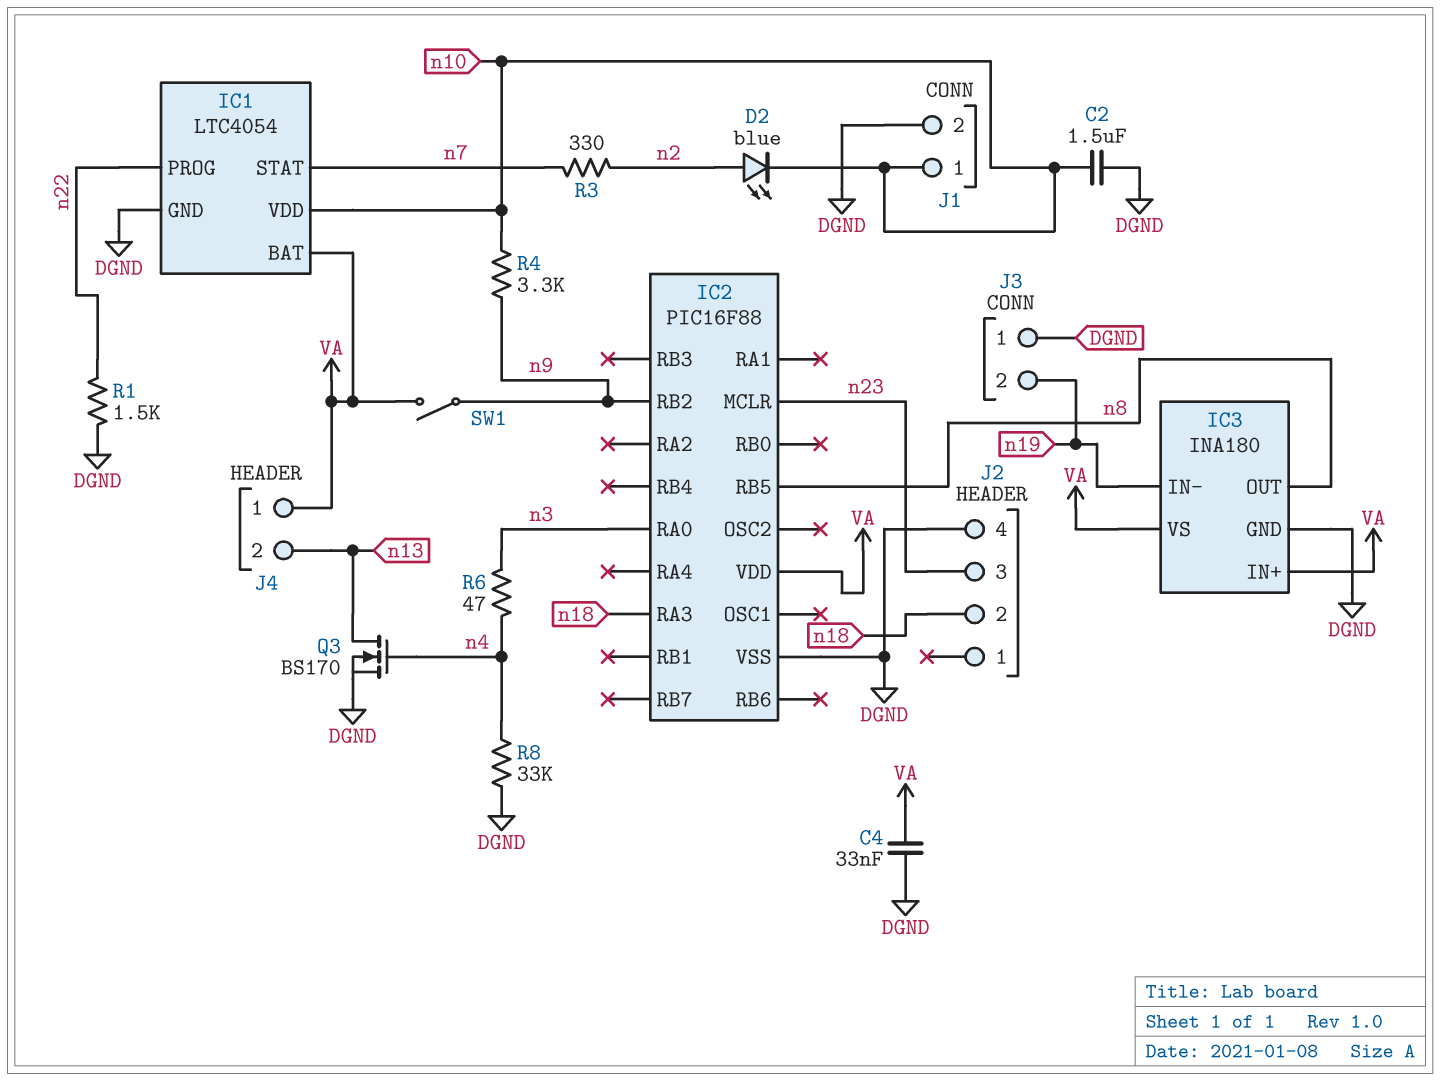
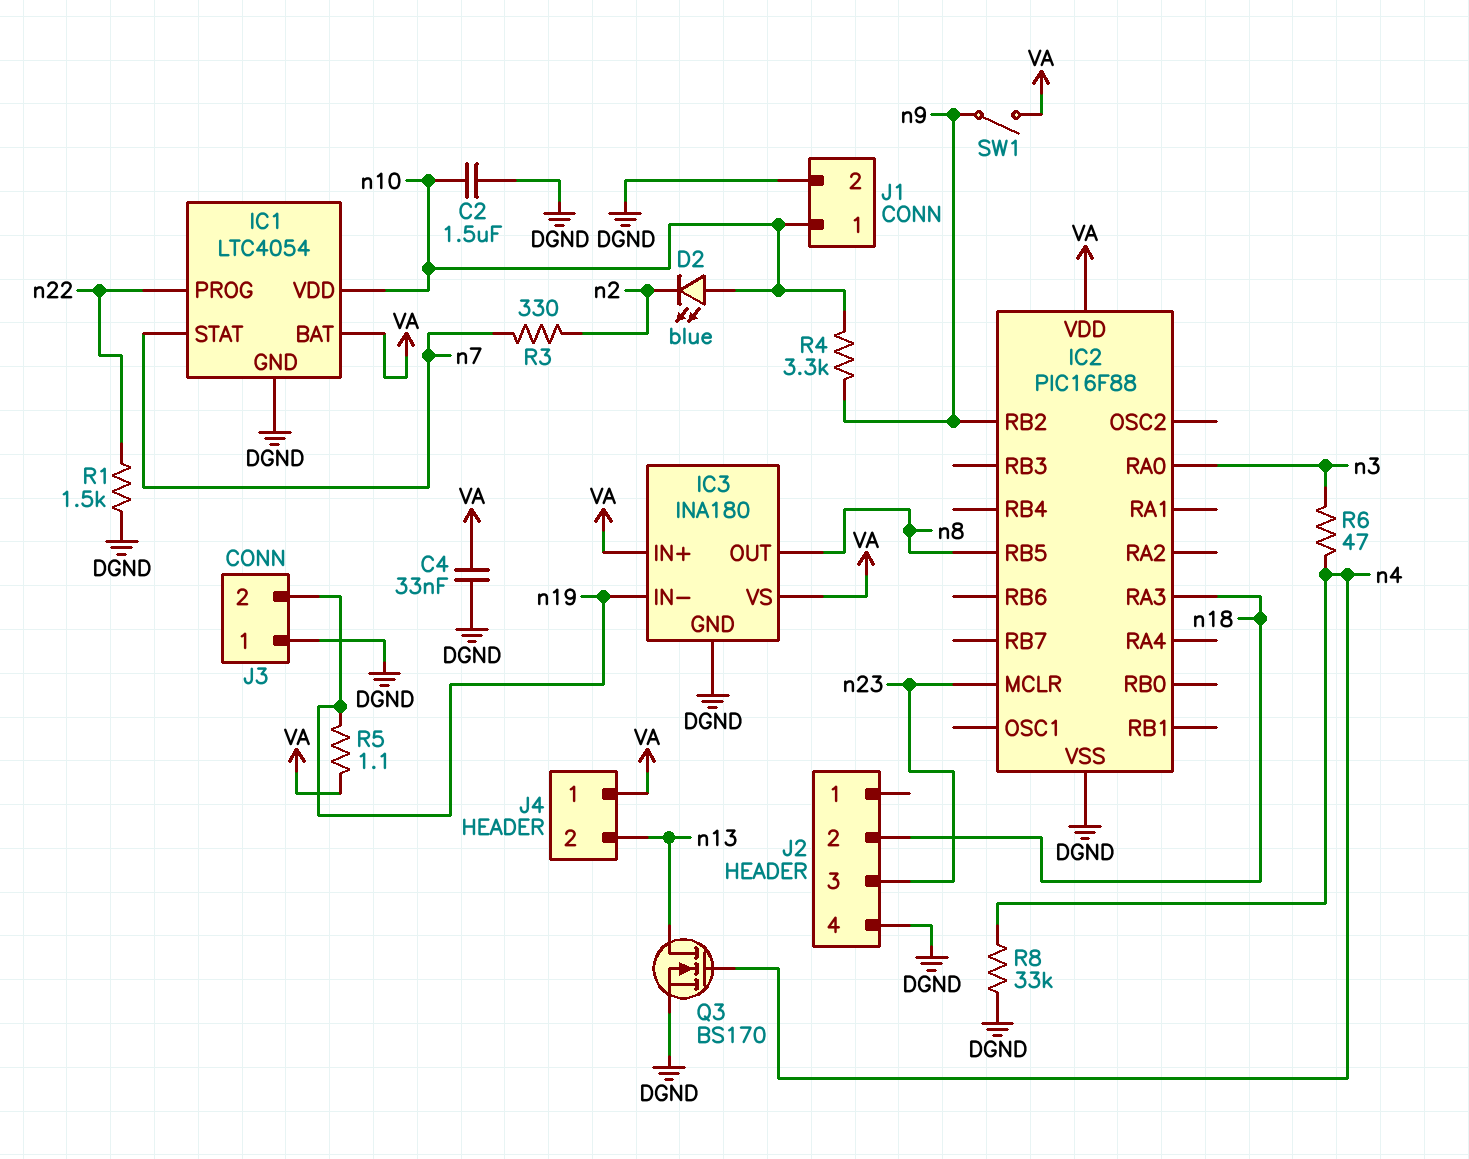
D2: LED blue (A n2, K n10) -> LED blue (A n10, K n2)
R5: none -> 1.1 (VA, n19)

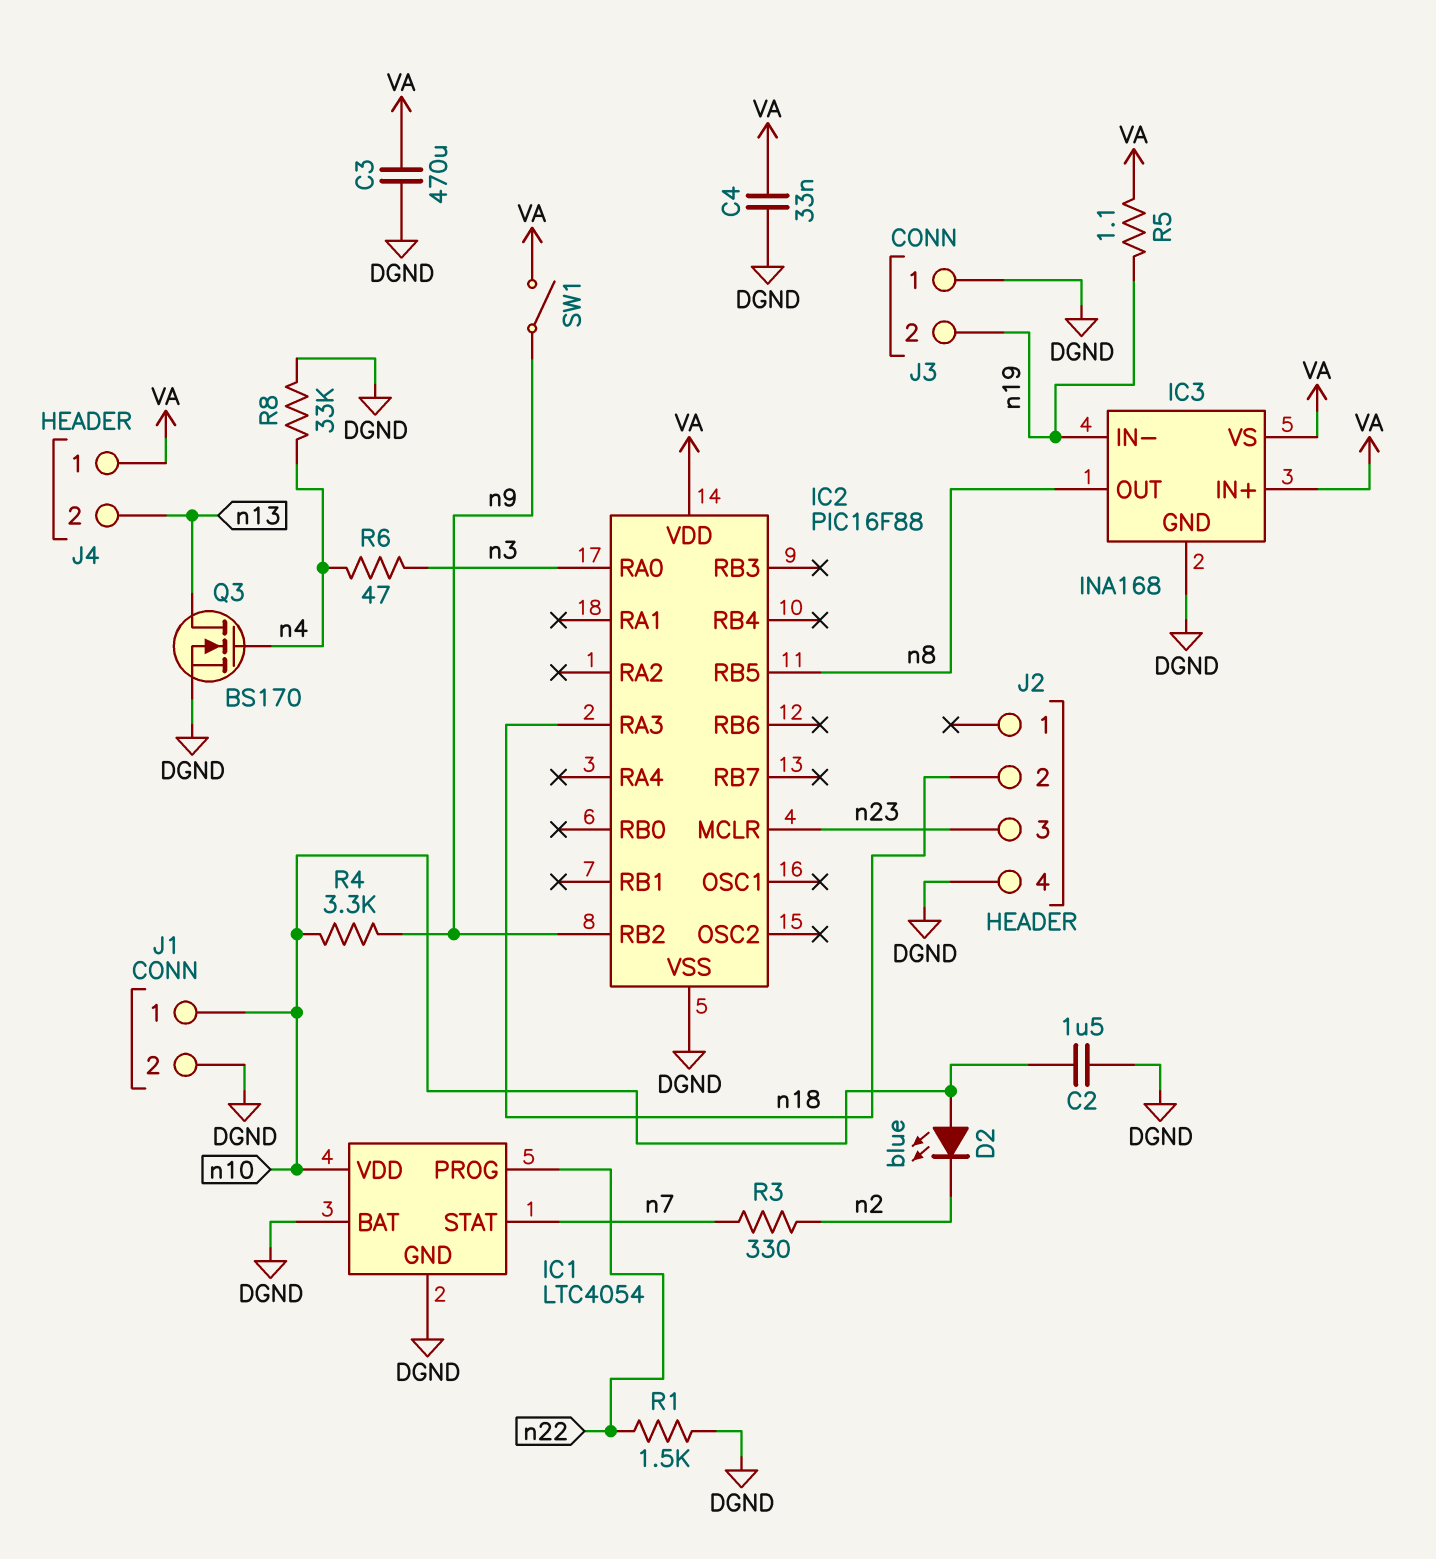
C3: none -> 470uF (DGND, VA)
IC1 pin BAT: VA -> DGND
IC3: INA180 -> INA168

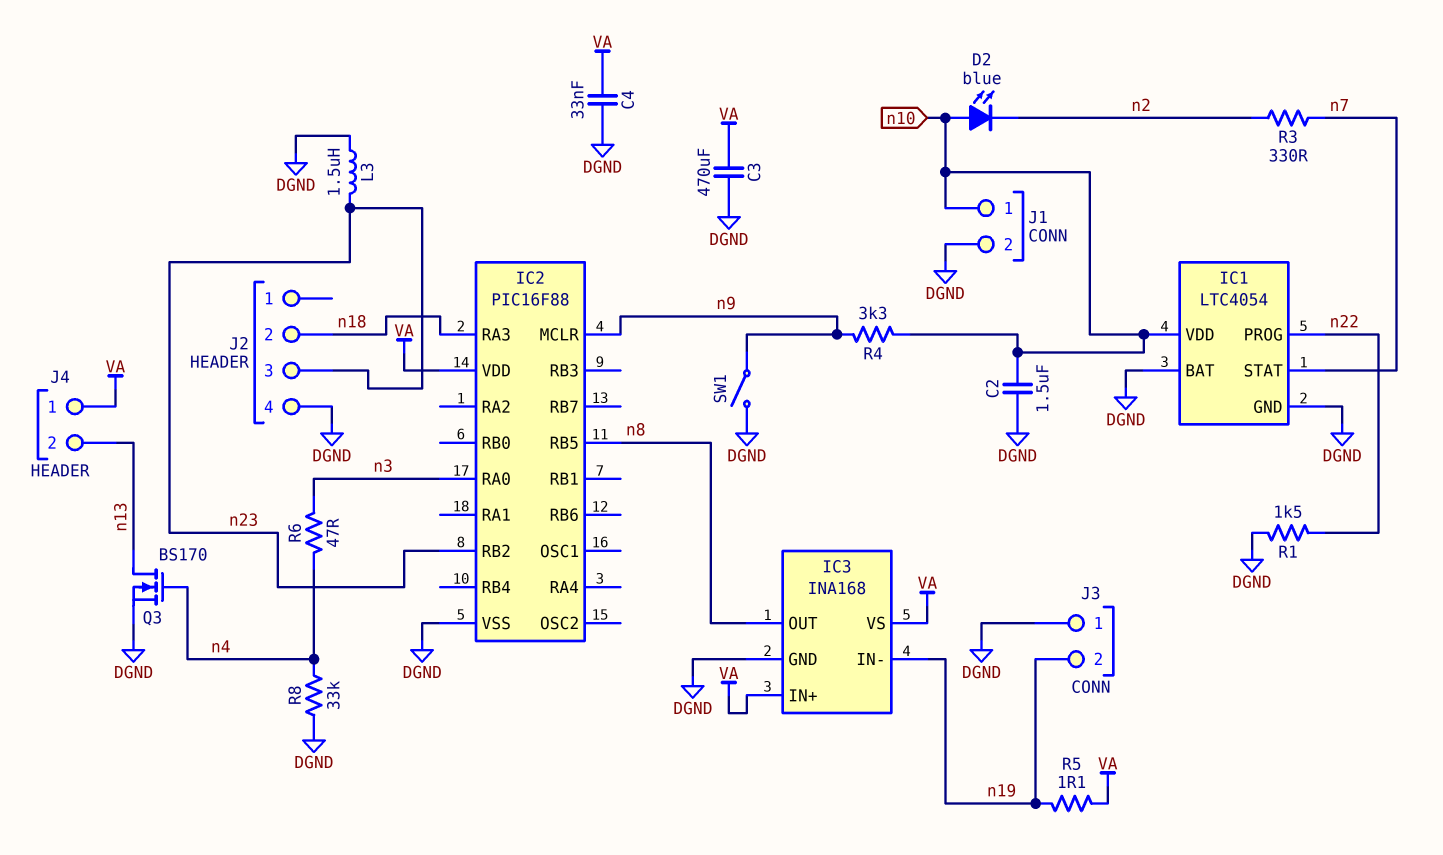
IC2 pin MCLR: n23 -> n9
IC2 pin RB2: n9 -> n23
L3: none -> 1.5uH (DGND, n23)
SW1: switch (VA, n9) -> switch (DGND, n9)

